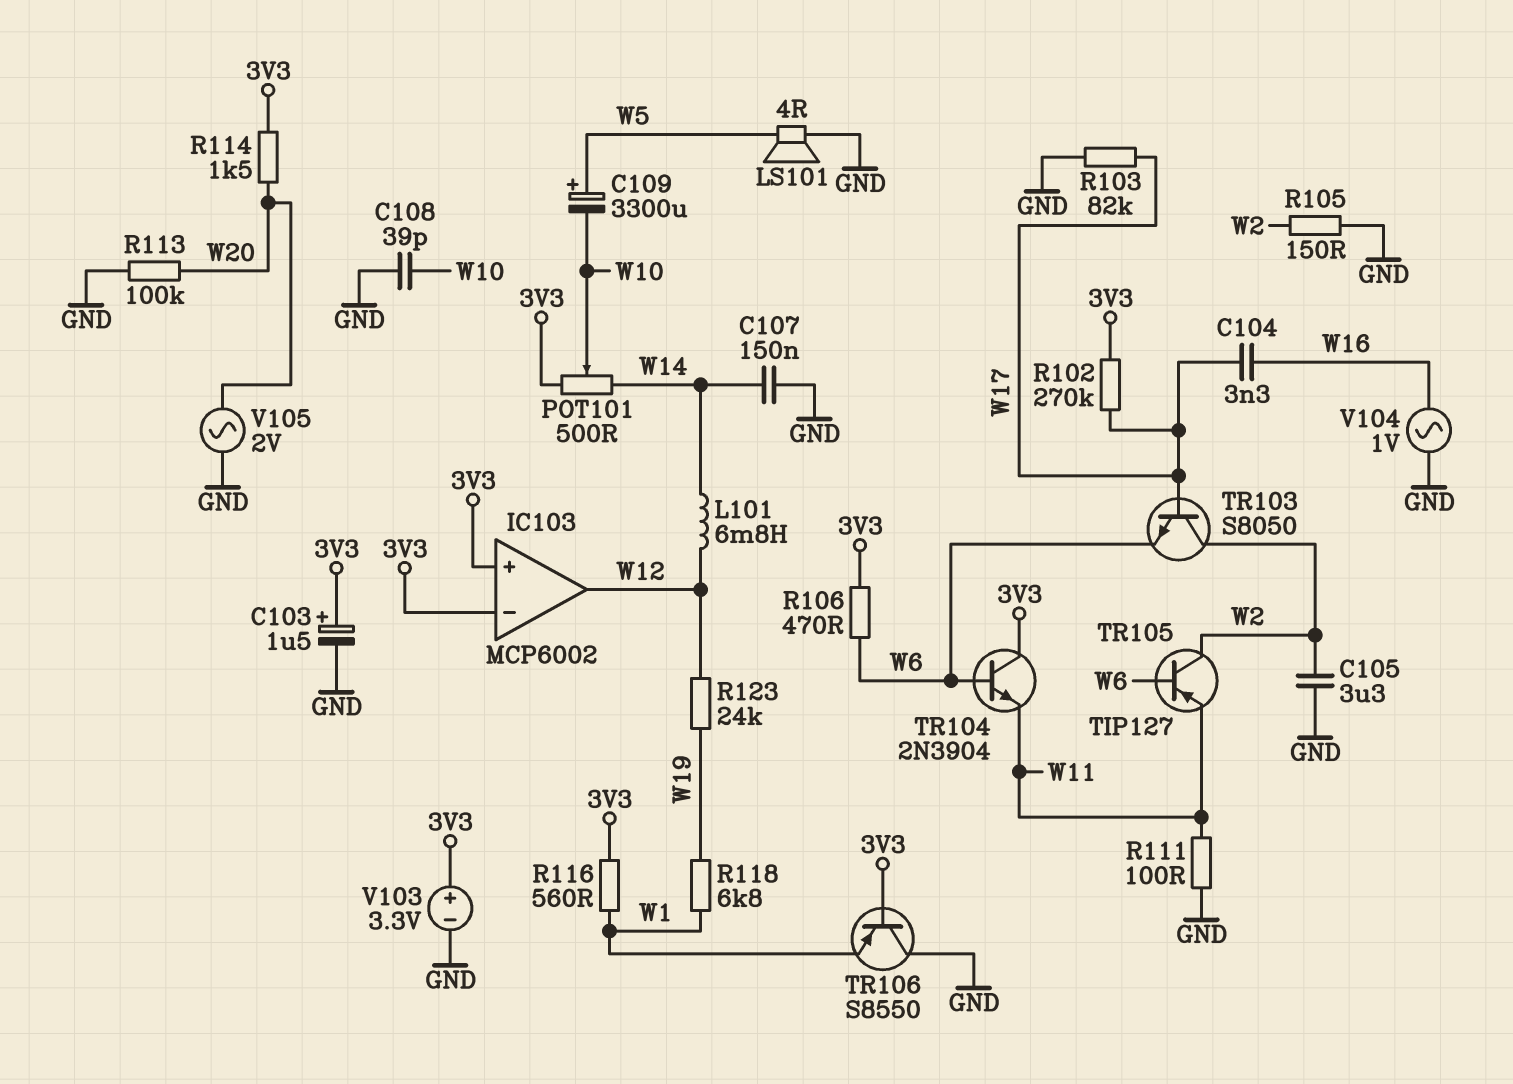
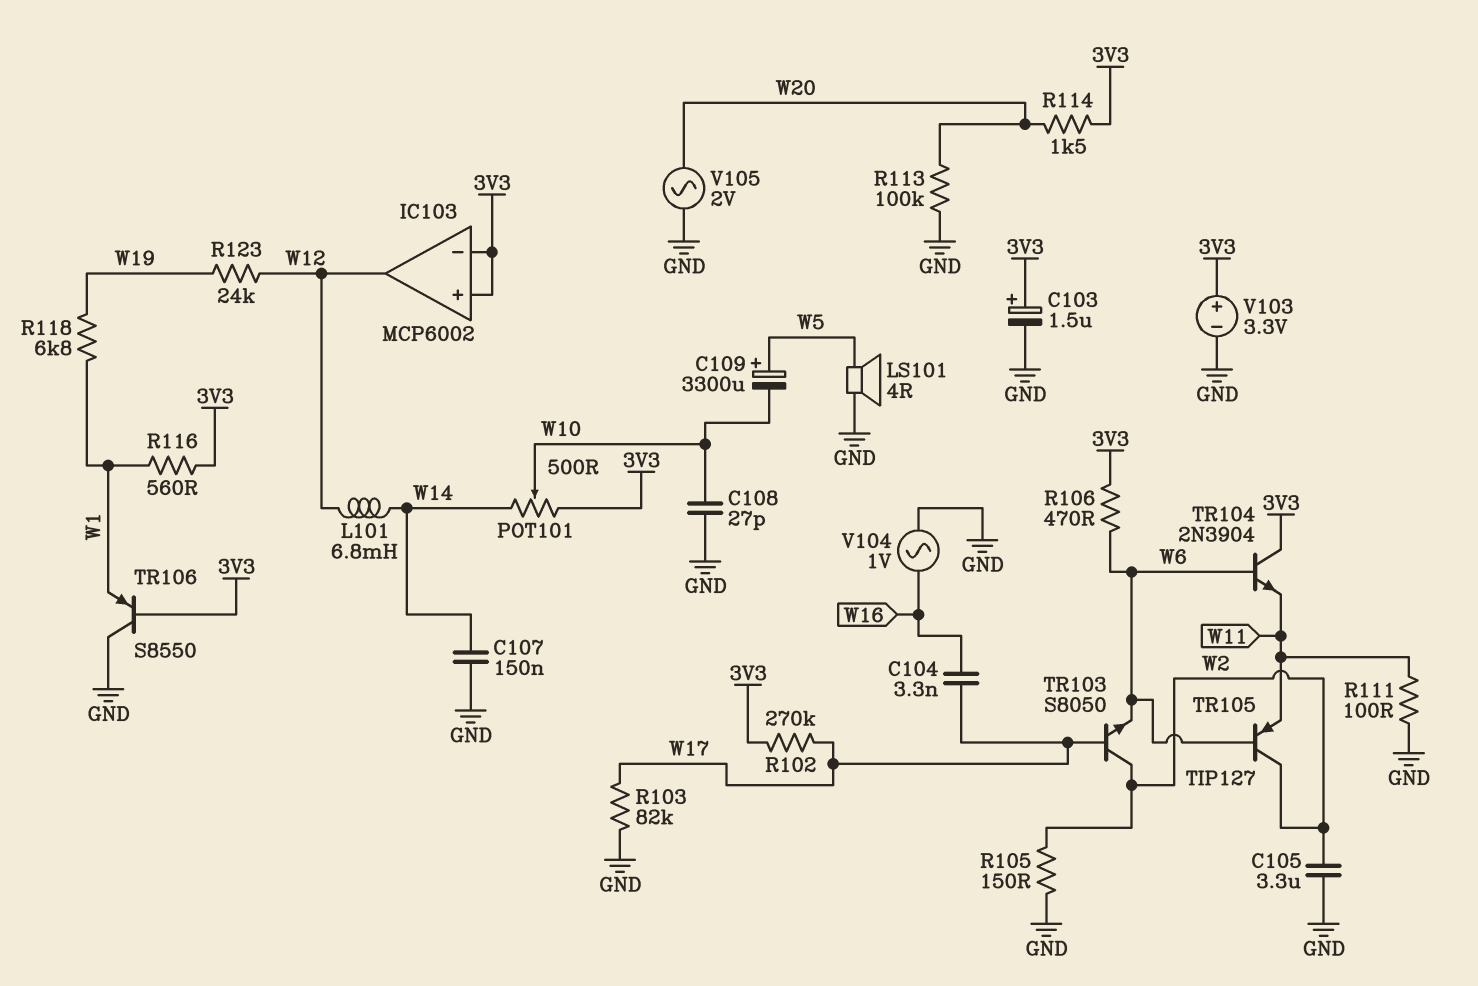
C108: 39pF (GND, W10) -> 27pF (GND, W10)

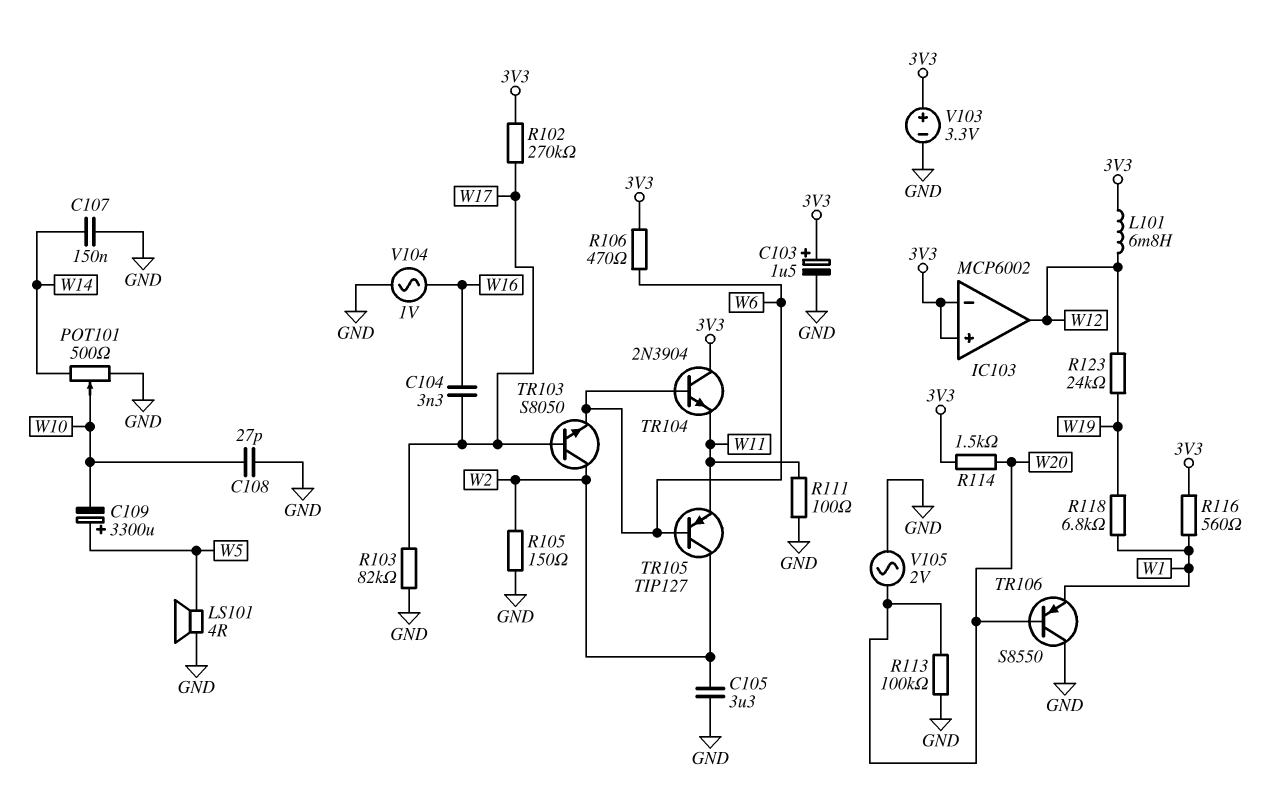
L101: 6.8mH (W12, W14) -> 6.8mH (3V3, W12)
POT101: 500 (3V3, W14, wiper W10) -> 500 (GND, W14, wiper W10)
TR106: PNP S8550 (B 3V3, C GND, E W1) -> PNP S8550 (B W20, C GND, E W1)

